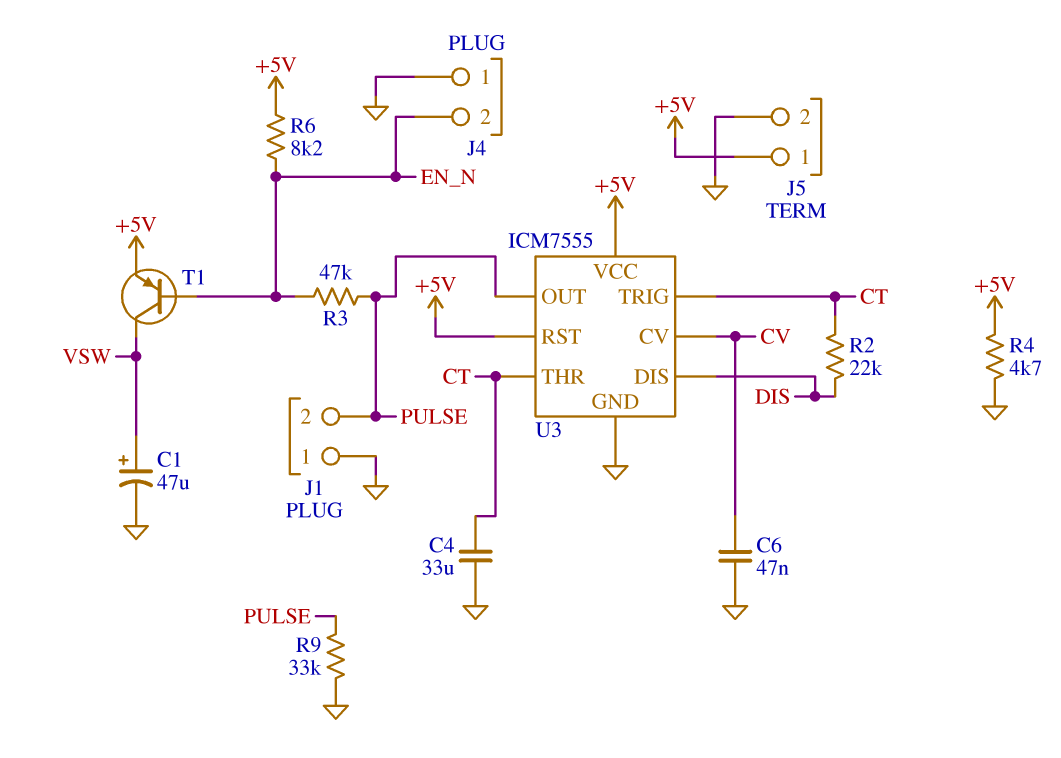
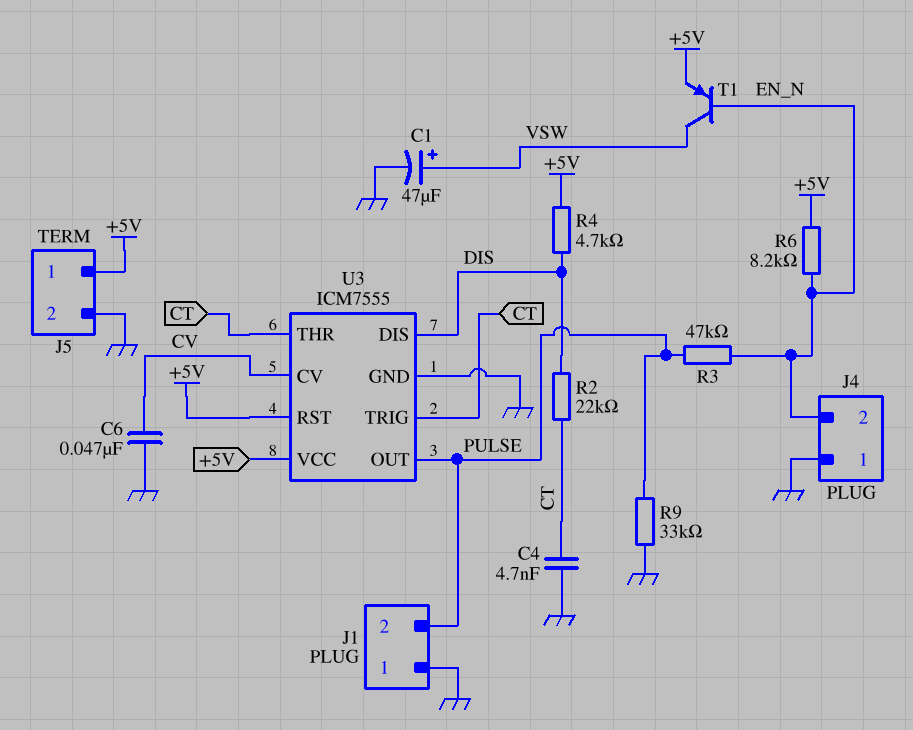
C4: 33uF (CT, GND) -> 4.7nF (CT, GND)
R4: 4.7k (+5V, GND) -> 4.7k (+5V, DIS)

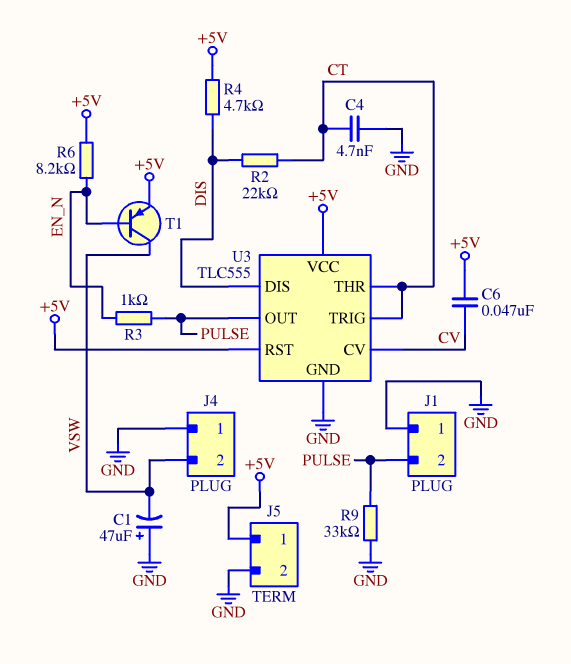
C1: 47uF (plus VSW, minus GND) -> 47uF (plus GND, minus VSW)
C6: 47nF (CV, GND) -> 47nF (+5V, CV)
J4 pin 2: EN_N -> VSW
R3: 47k (EN_N, PULSE) -> 1k (EN_N, PULSE)
U3: ICM7555 -> TLC555

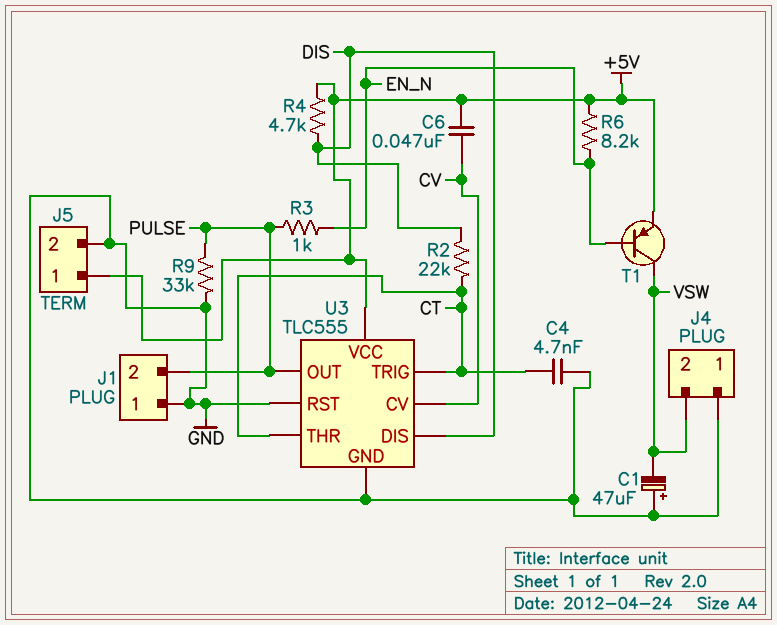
U3 pin RST: +5V -> GND

